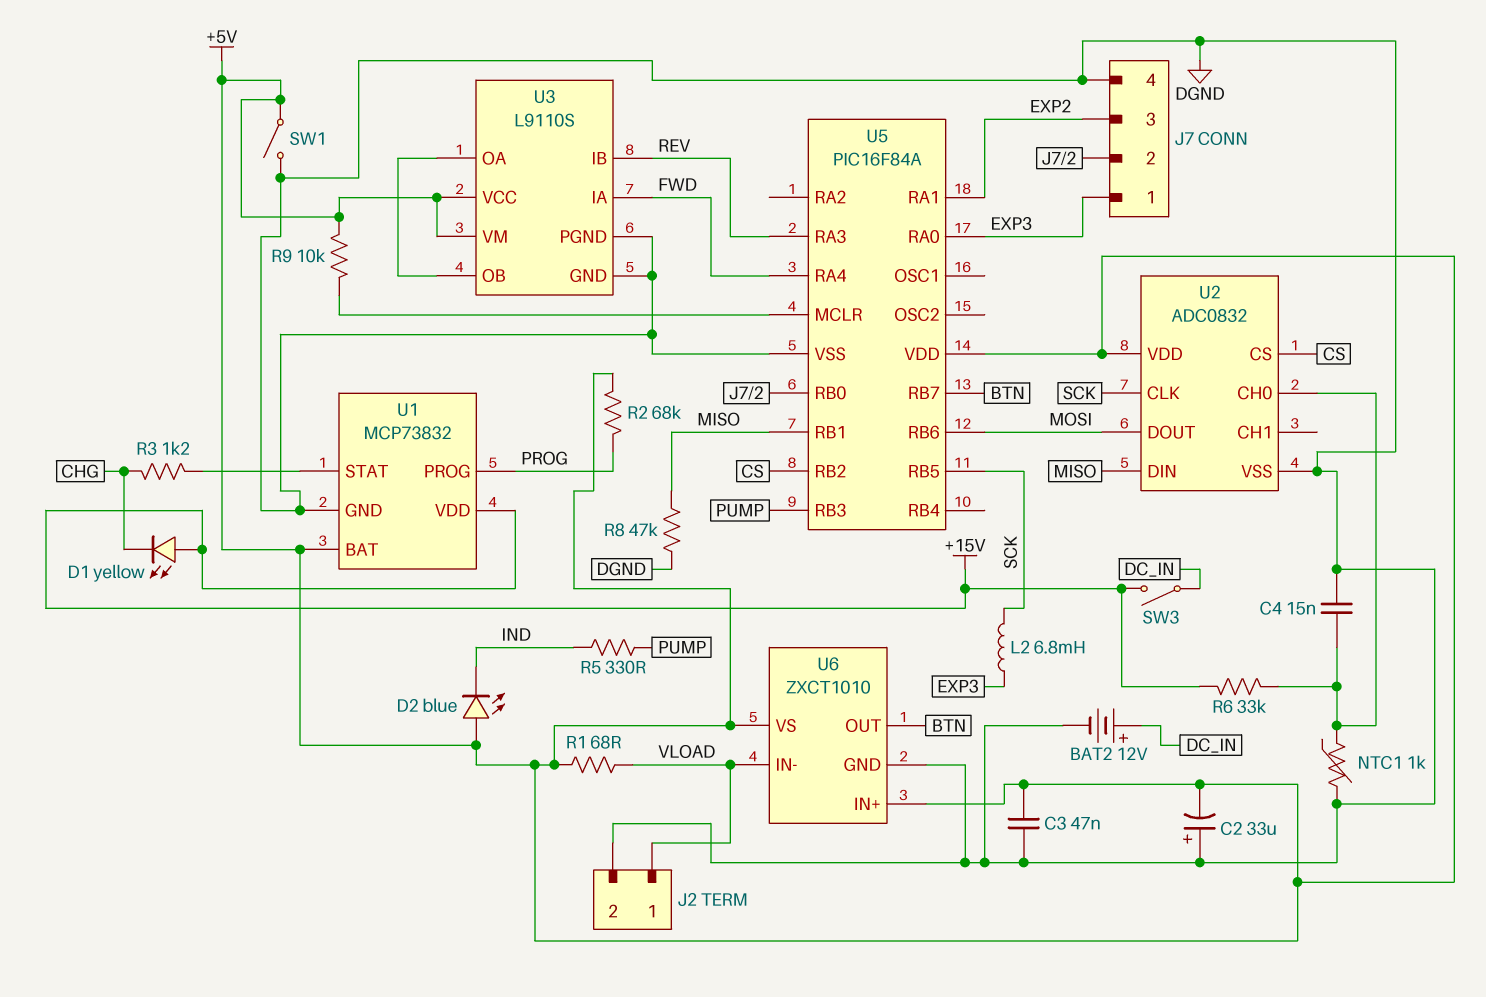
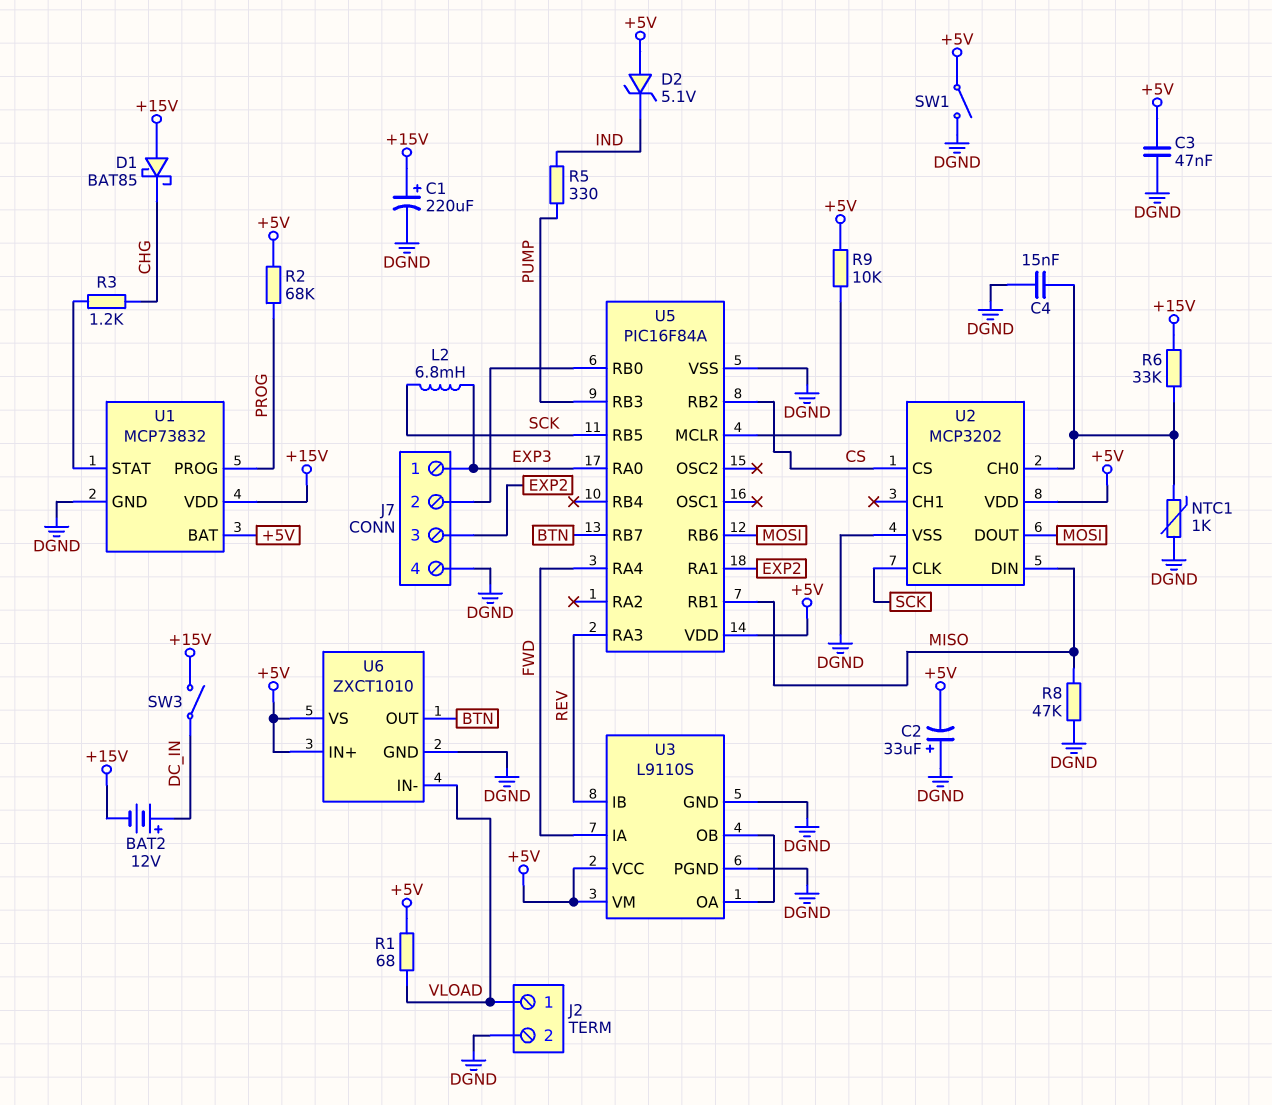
BAT2: 12V (plus DC_IN, minus DGND) -> 12V (plus DC_IN, minus +15V)
C1: none -> 220uF (plus +15V, minus DGND)
D1: LED yellow (A +15V, K CHG) -> schottky BAT85 (A +15V, K CHG)
D2: LED blue (A +5V, K IND) -> zener 5.1V (A +5V, K IND)
U2: ADC0832 -> MCP3202

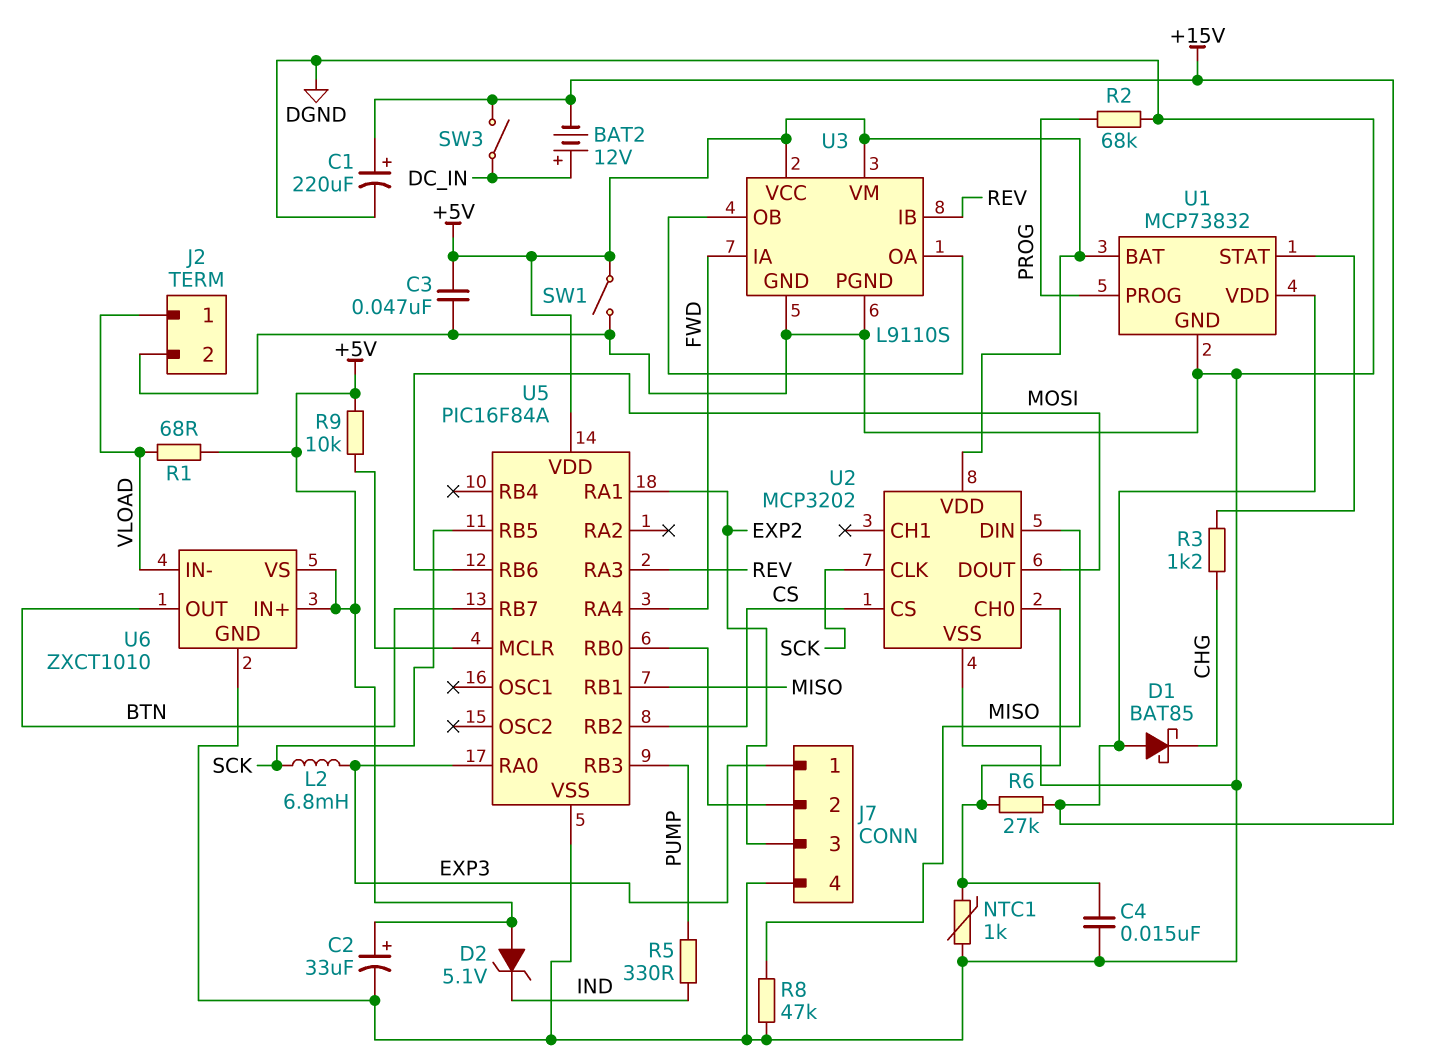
C2: 33uF (plus DGND, minus +5V) -> 33uF (plus +5V, minus DGND)
R2: 68k (+5V, PROG) -> 68k (DGND, PROG)
R6: 33k (+15V, U2/CH0) -> 27k (+15V, U2/CH0)

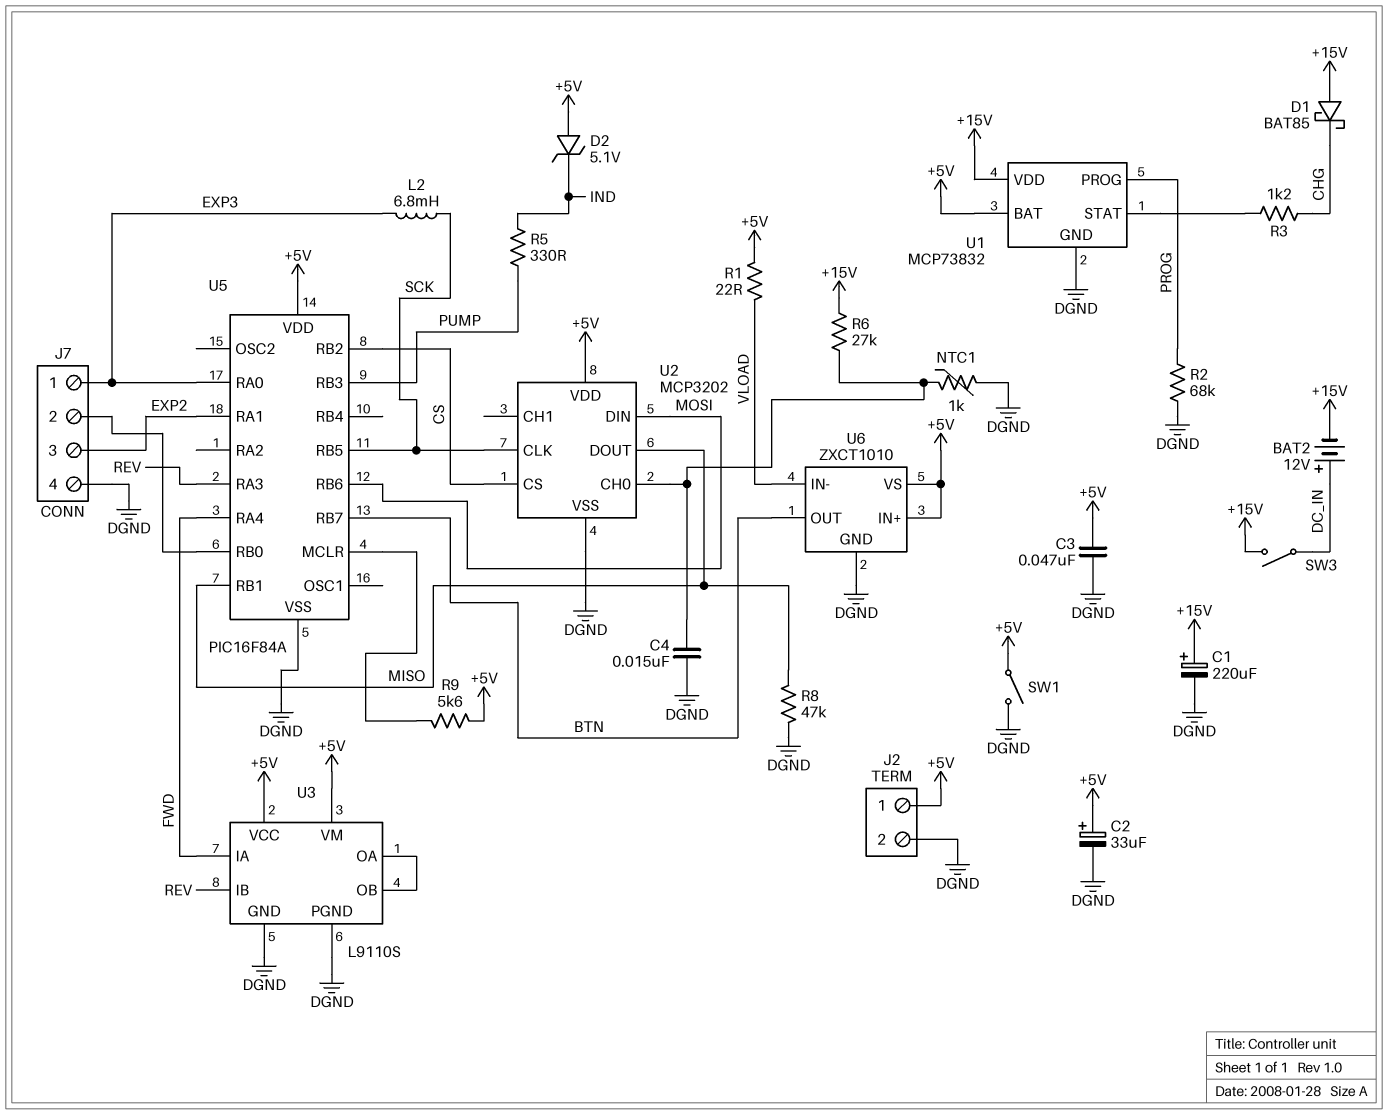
J2 pin 1: VLOAD -> +5V
R1: 68 (+5V, VLOAD) -> 22 (+5V, VLOAD)
R9: 10k (+5V, U5/MCLR) -> 5.6k (+5V, U5/MCLR)
U2 pin DIN: MISO -> MOSI
U2 pin DOUT: MOSI -> MISO

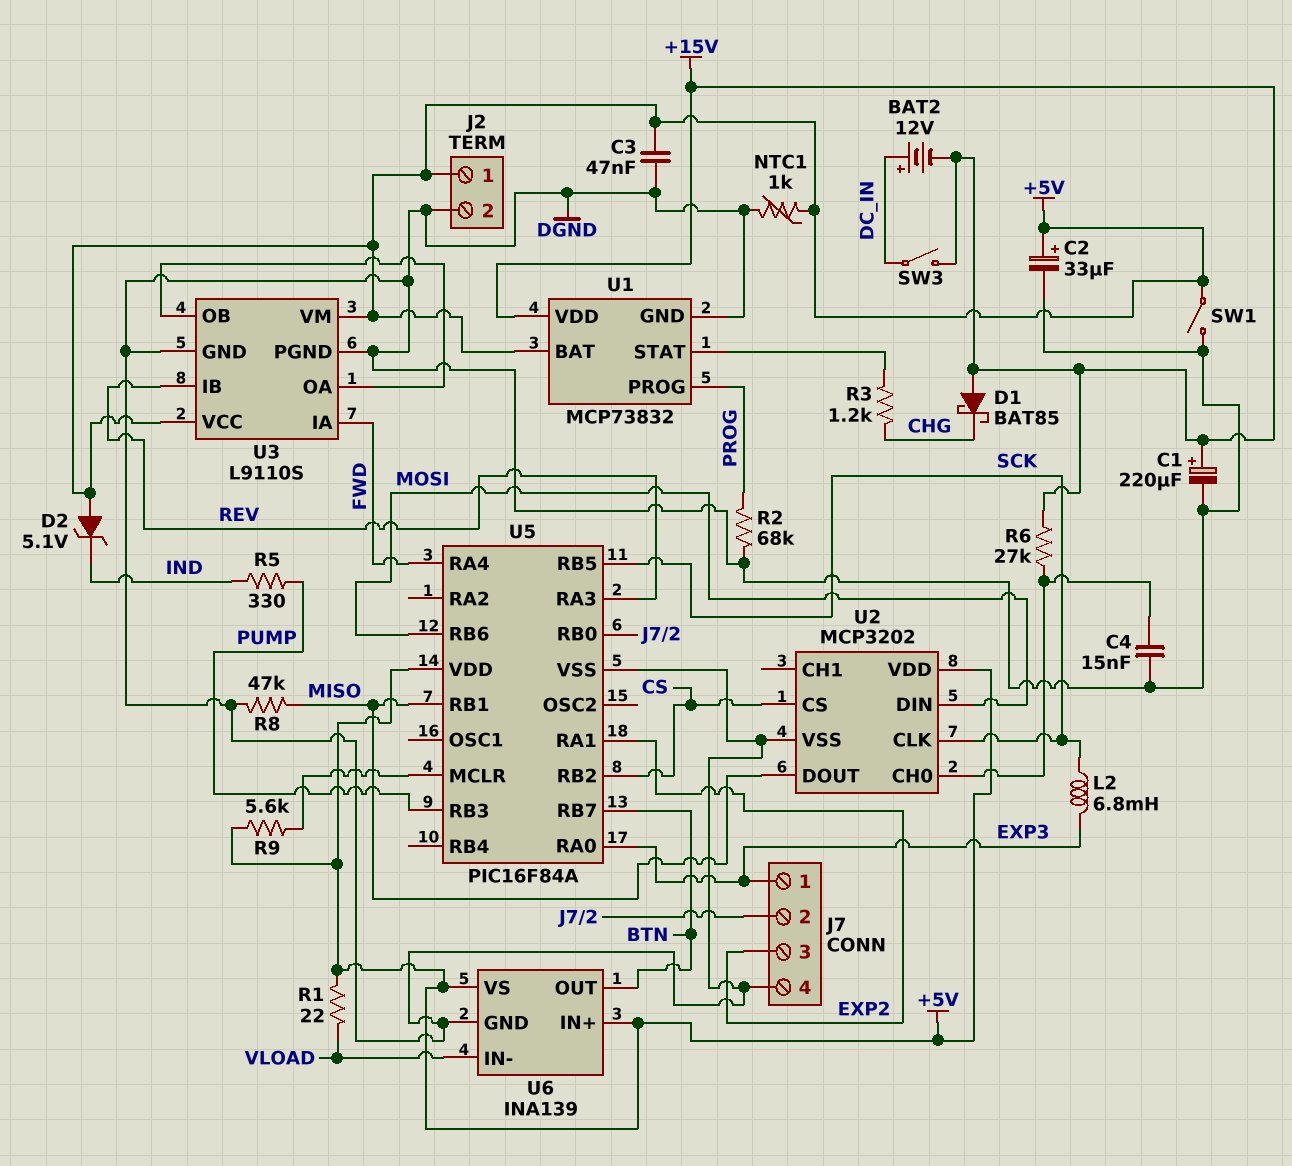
NTC1: 1k (DGND, U2/CH0) -> 1k (+5V, DGND)
U6: ZXCT1010 -> INA139

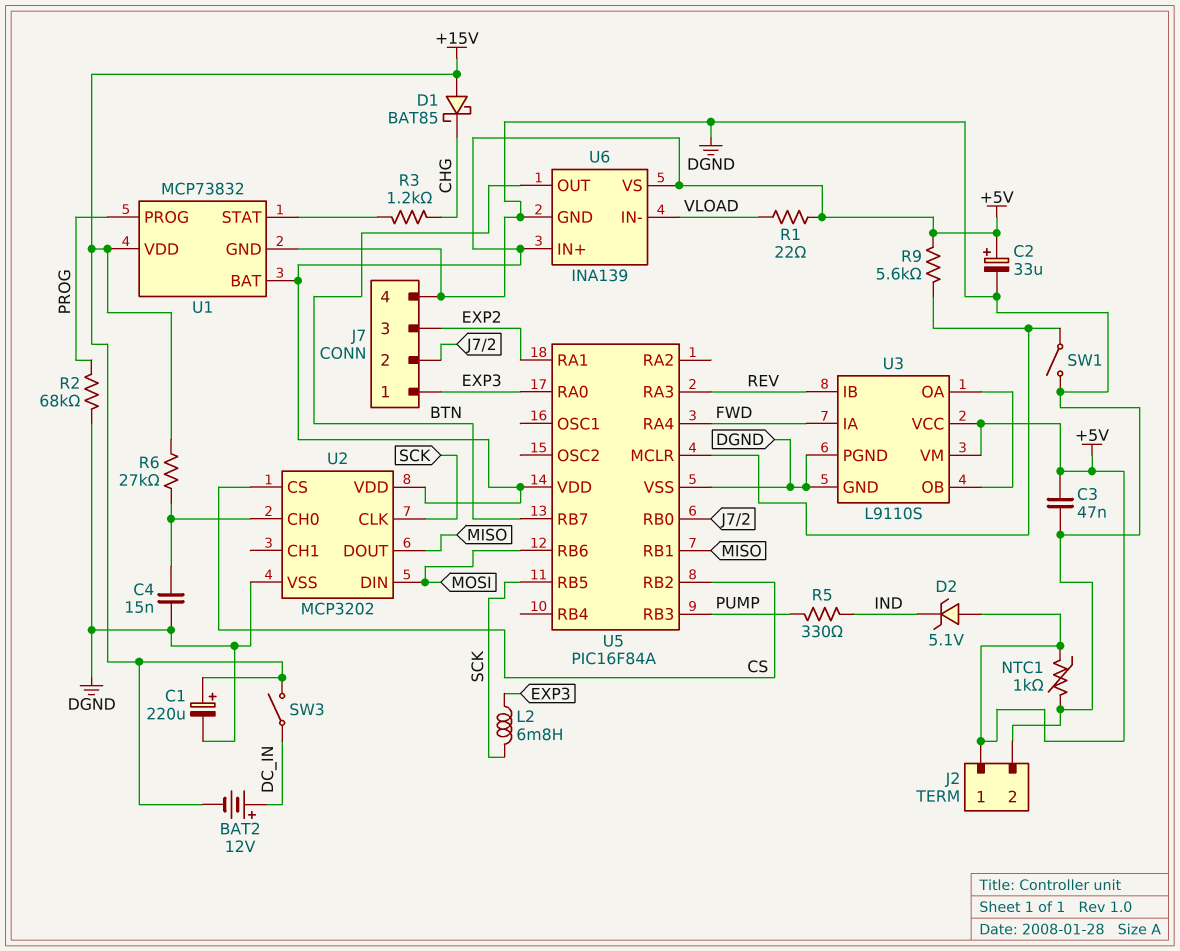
R8: 47k (DGND, MISO) -> none
SW1: switch (+5V, DGND) -> switch (DGND, U5/MCLR)

